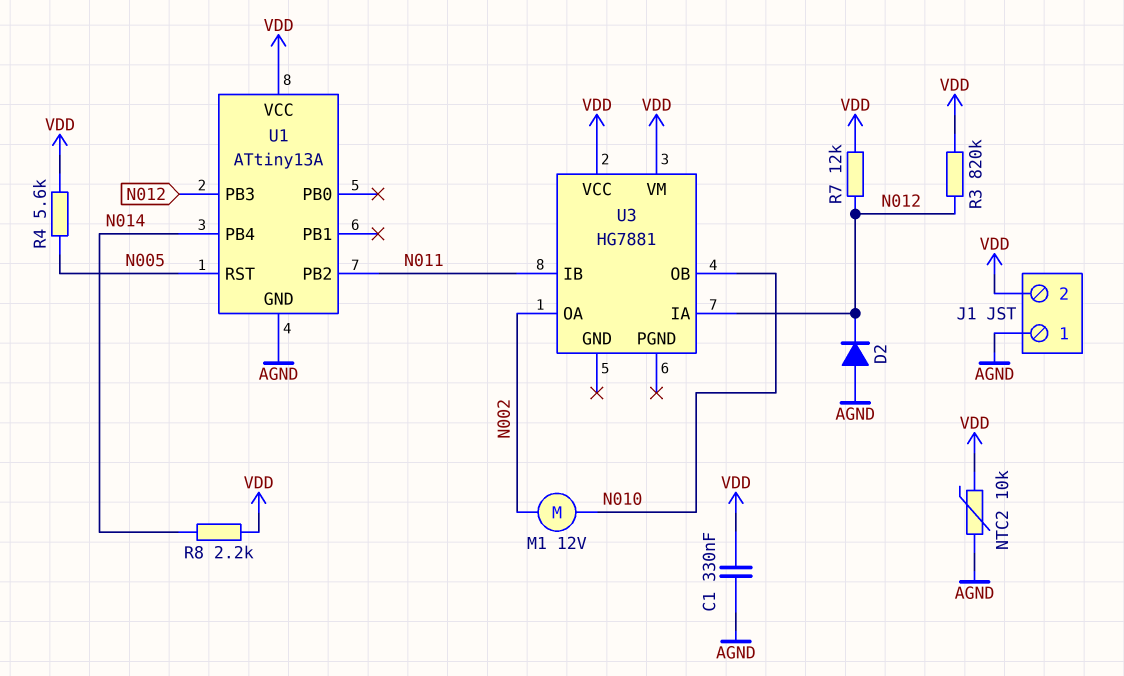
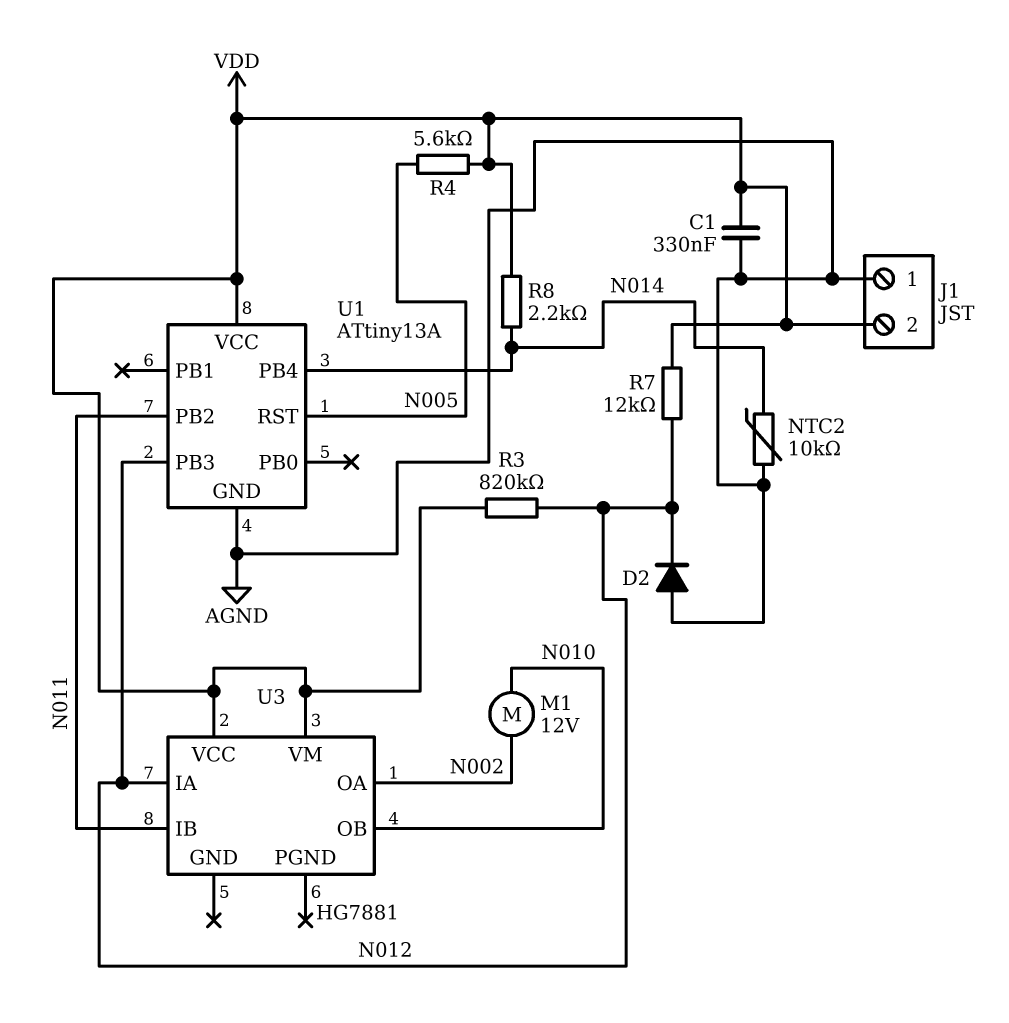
NTC2: 10k (AGND, VDD) -> 10k (AGND, N014)

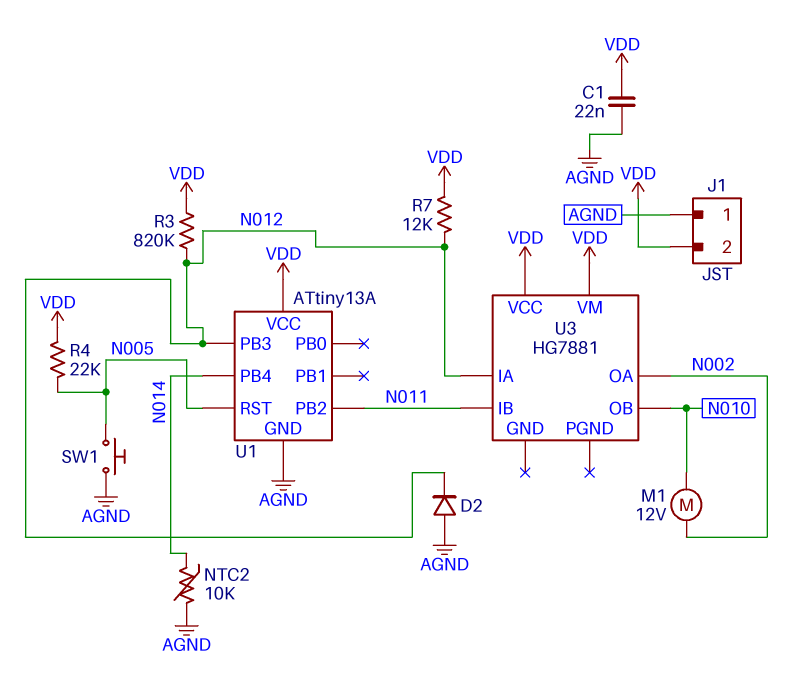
C1: 330nF (AGND, VDD) -> 22nF (AGND, VDD)
R4: 5.6k (N005, VDD) -> 22k (N005, VDD)
R8: 2.2k (N014, VDD) -> none
SW1: none -> button (AGND, N005)

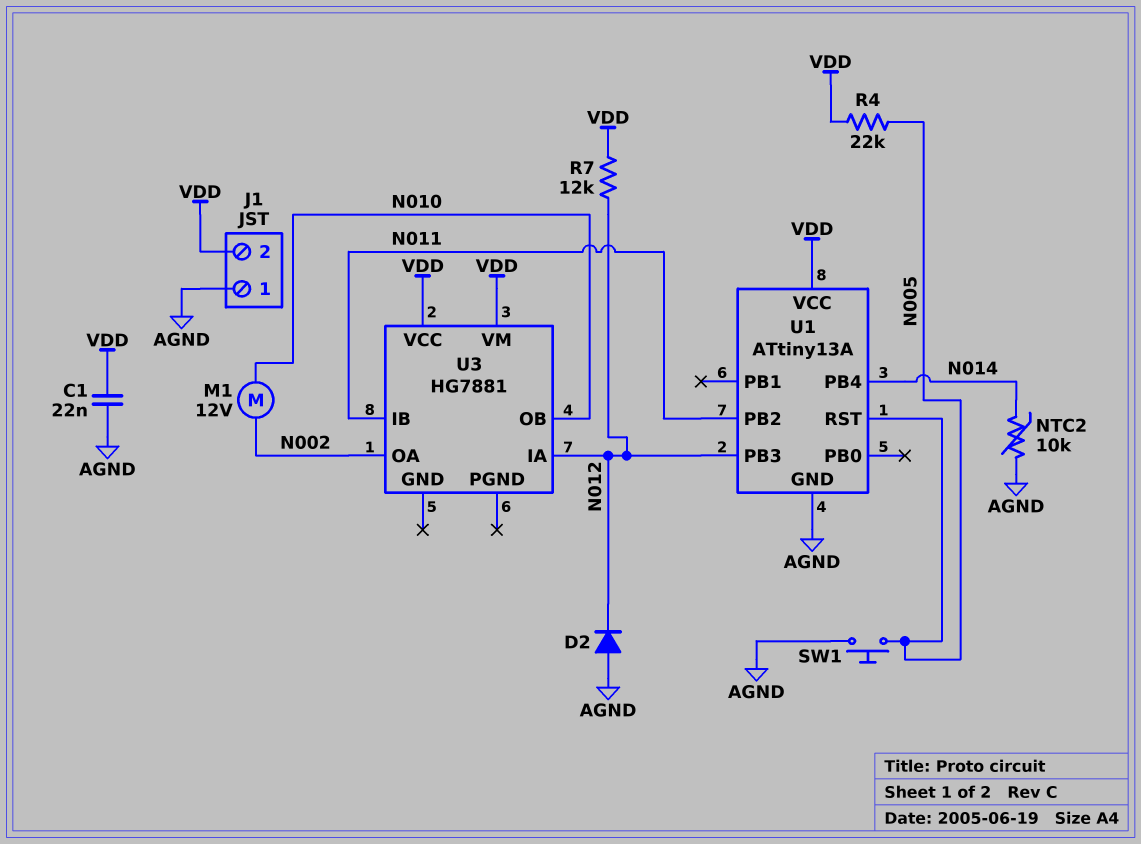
R3: 820k (N012, VDD) -> none

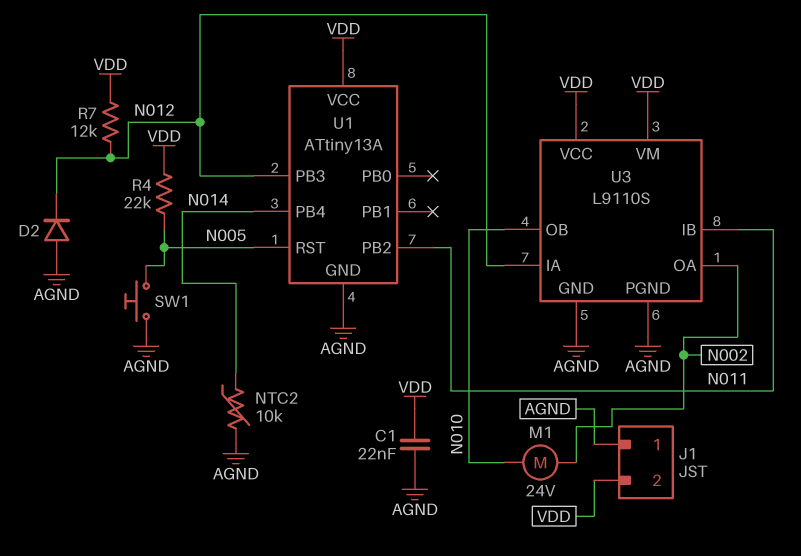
M1: motor 12V (N002, N010) -> motor 24V (N002, N010)
U3: HG7881 -> L9110S
U3 pin GND: none -> AGND
U3 pin PGND: none -> AGND

